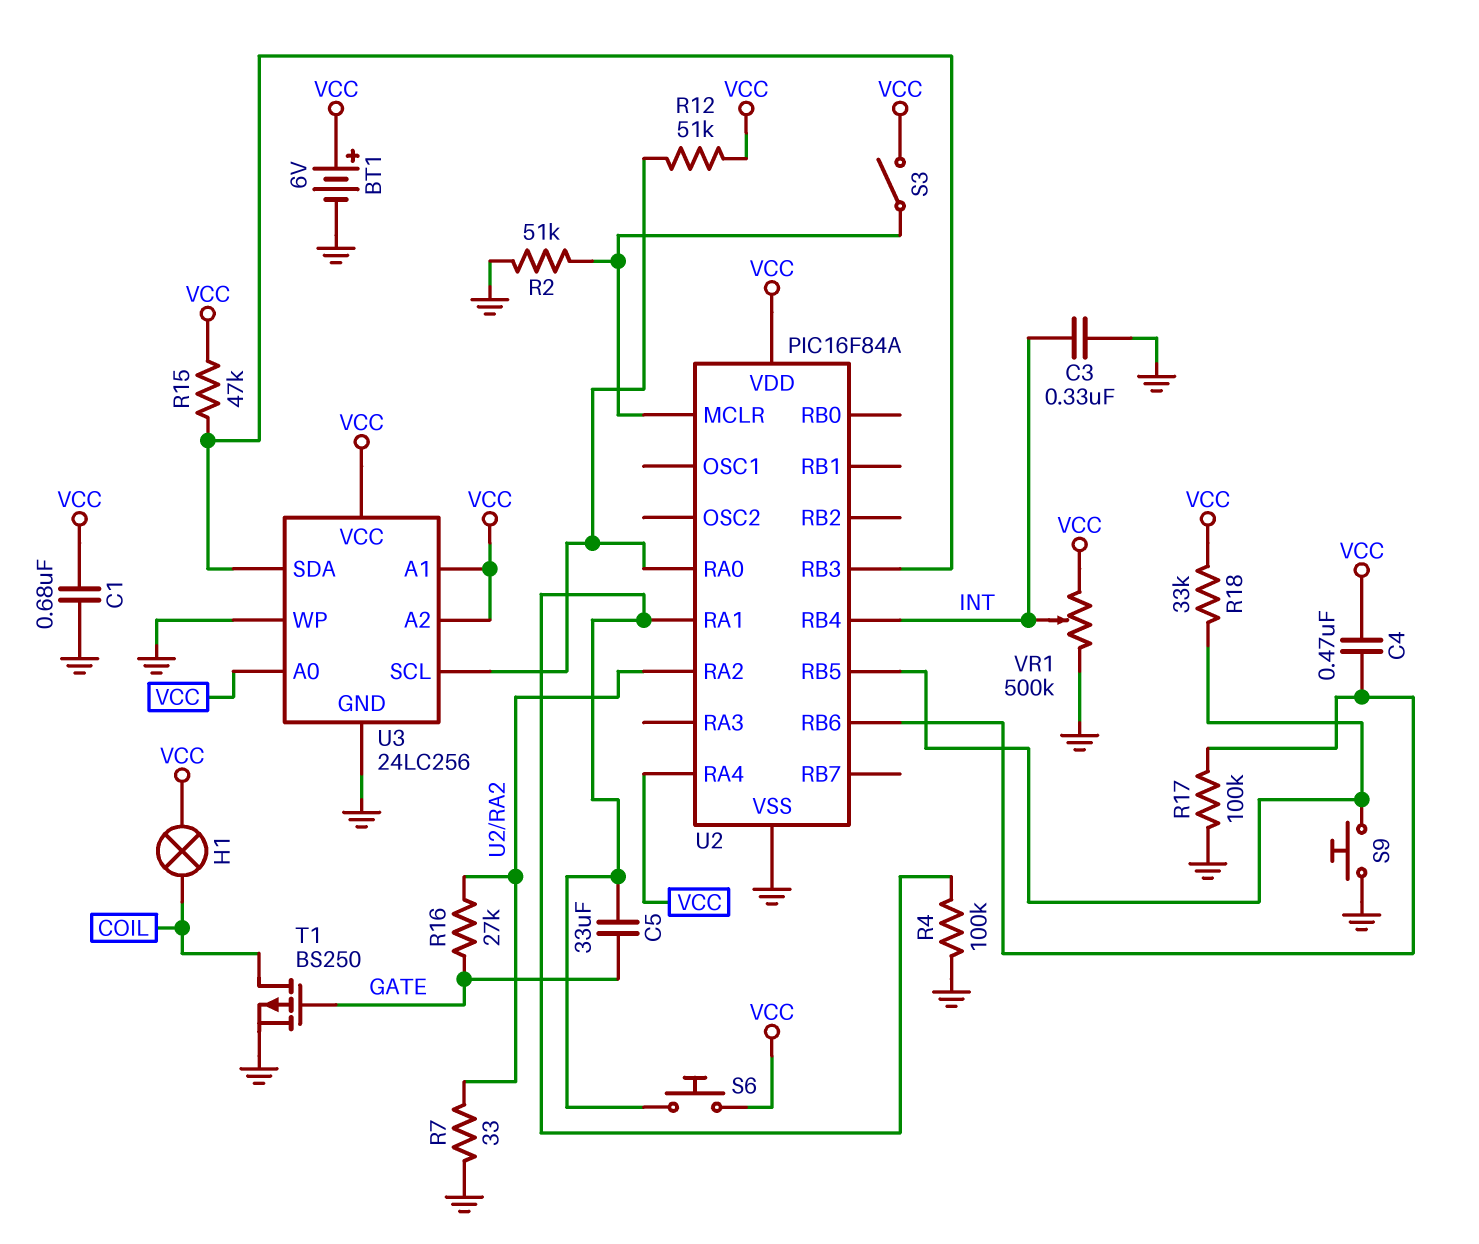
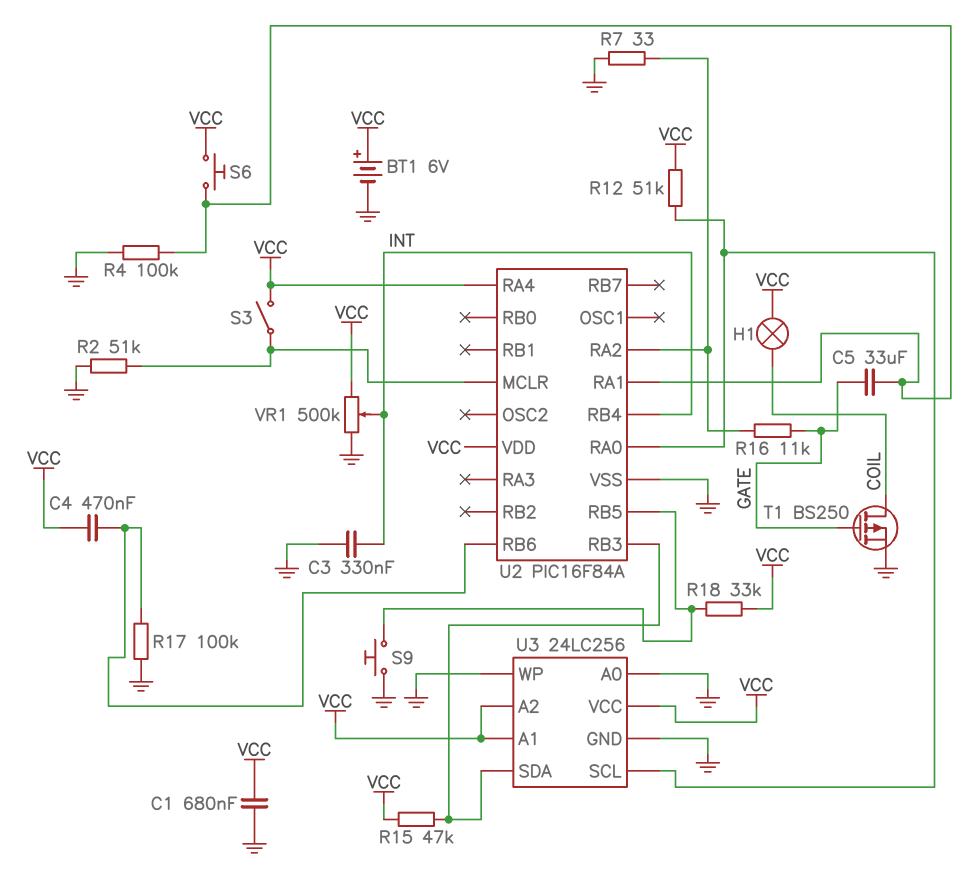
R16: 27k (GATE, U2/RA2) -> 11k (GATE, U2/RA2)
U3 pin A0: VCC -> GND

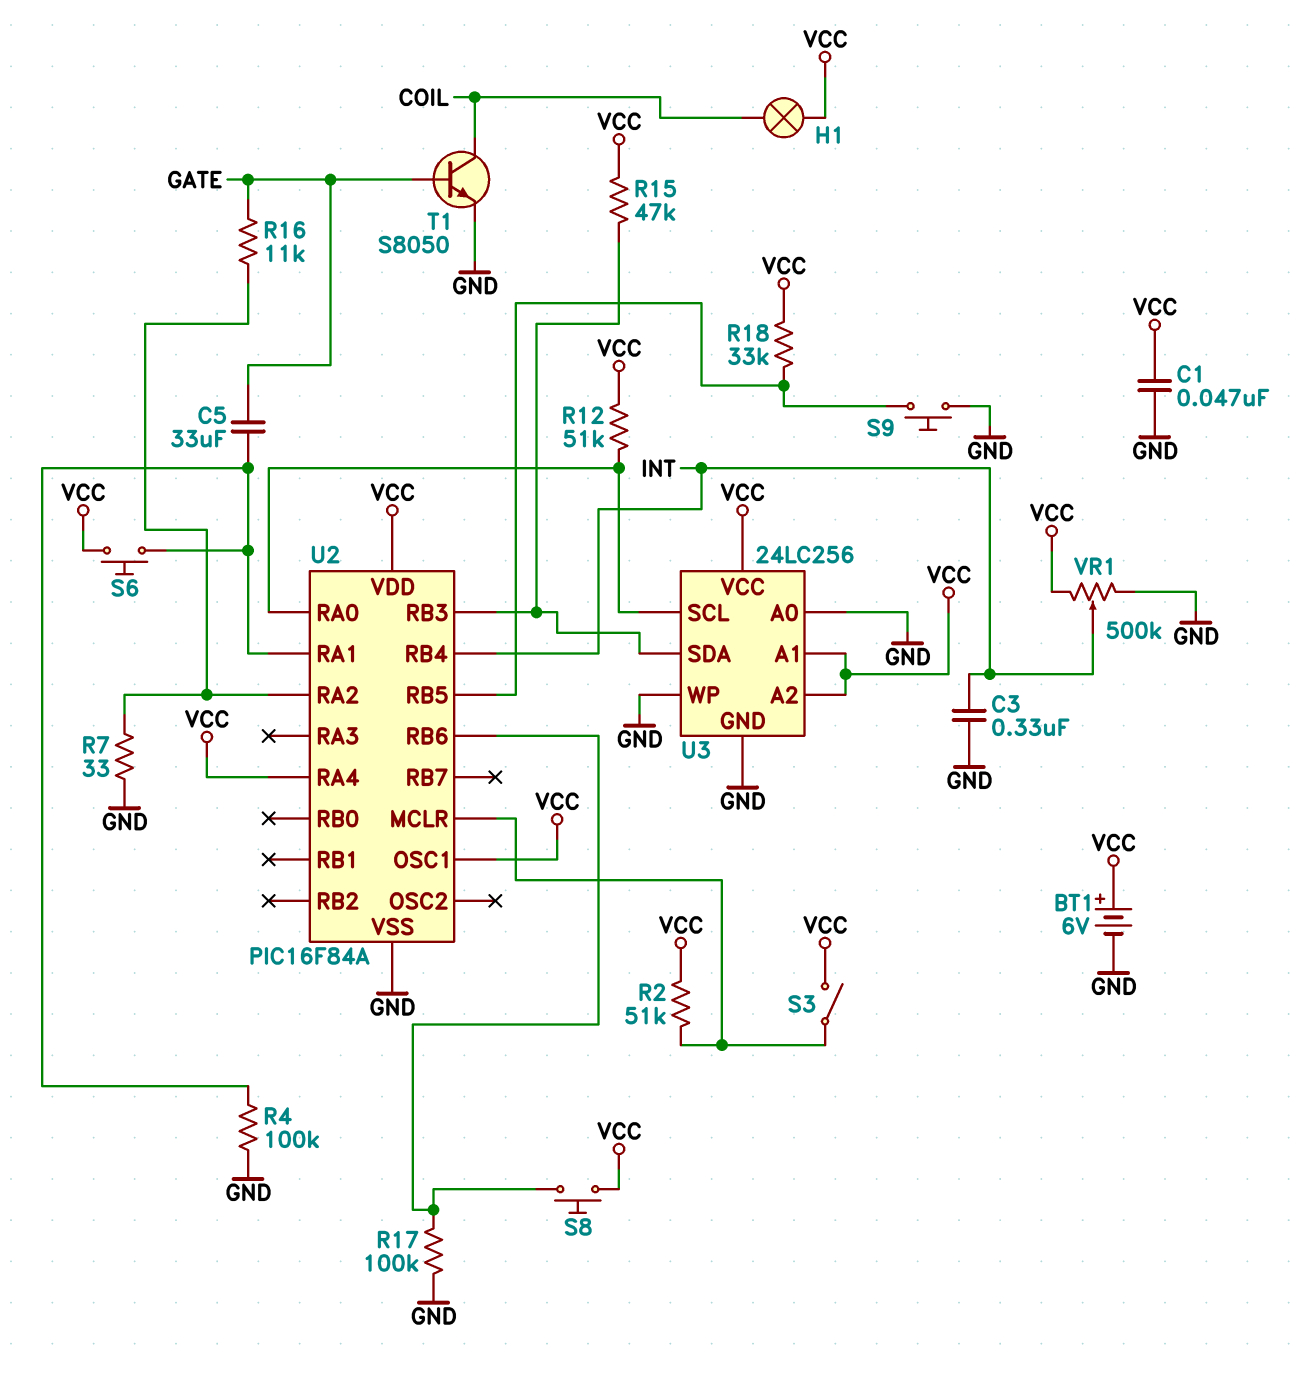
C1: 680nF (GND, VCC) -> 47nF (GND, VCC)
C4: 470nF (U2/RB6, VCC) -> none
R2: 51k (GND, U2/MCLR) -> 51k (U2/MCLR, VCC)
S8: none -> button (U2/RB6, VCC)
T1: PMOS BS250 (G GATE, D COIL, S GND) -> NPN S8050 (B GATE, C COIL, E GND)
U2 pin OSC1: none -> VCC

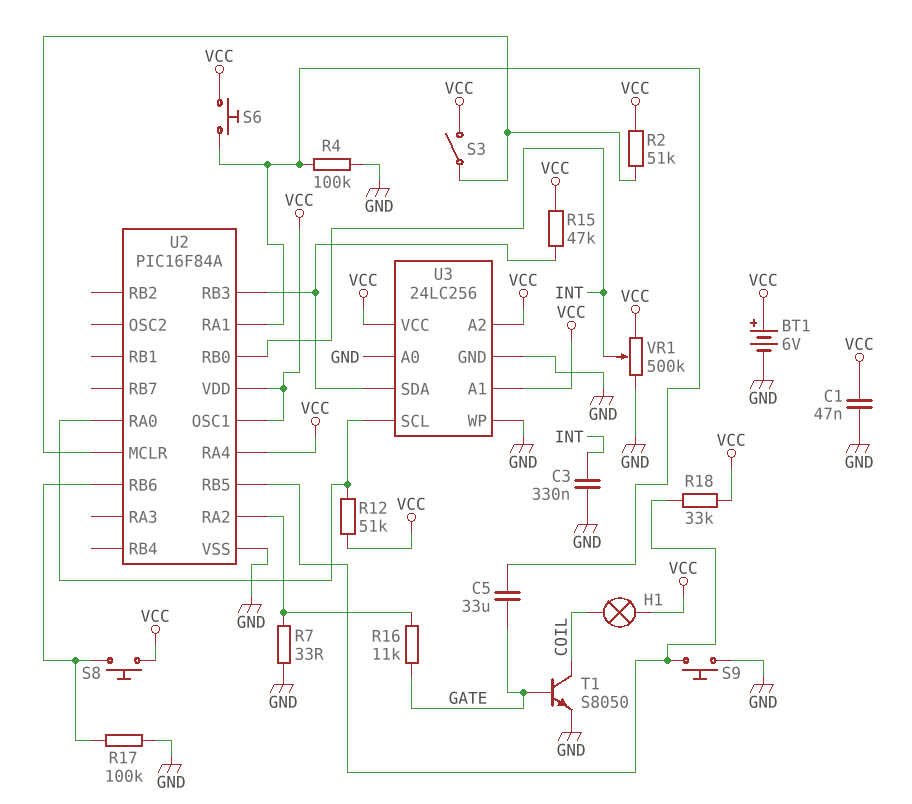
U2 pin RB0: none -> INT
U2 pin RB4: INT -> none

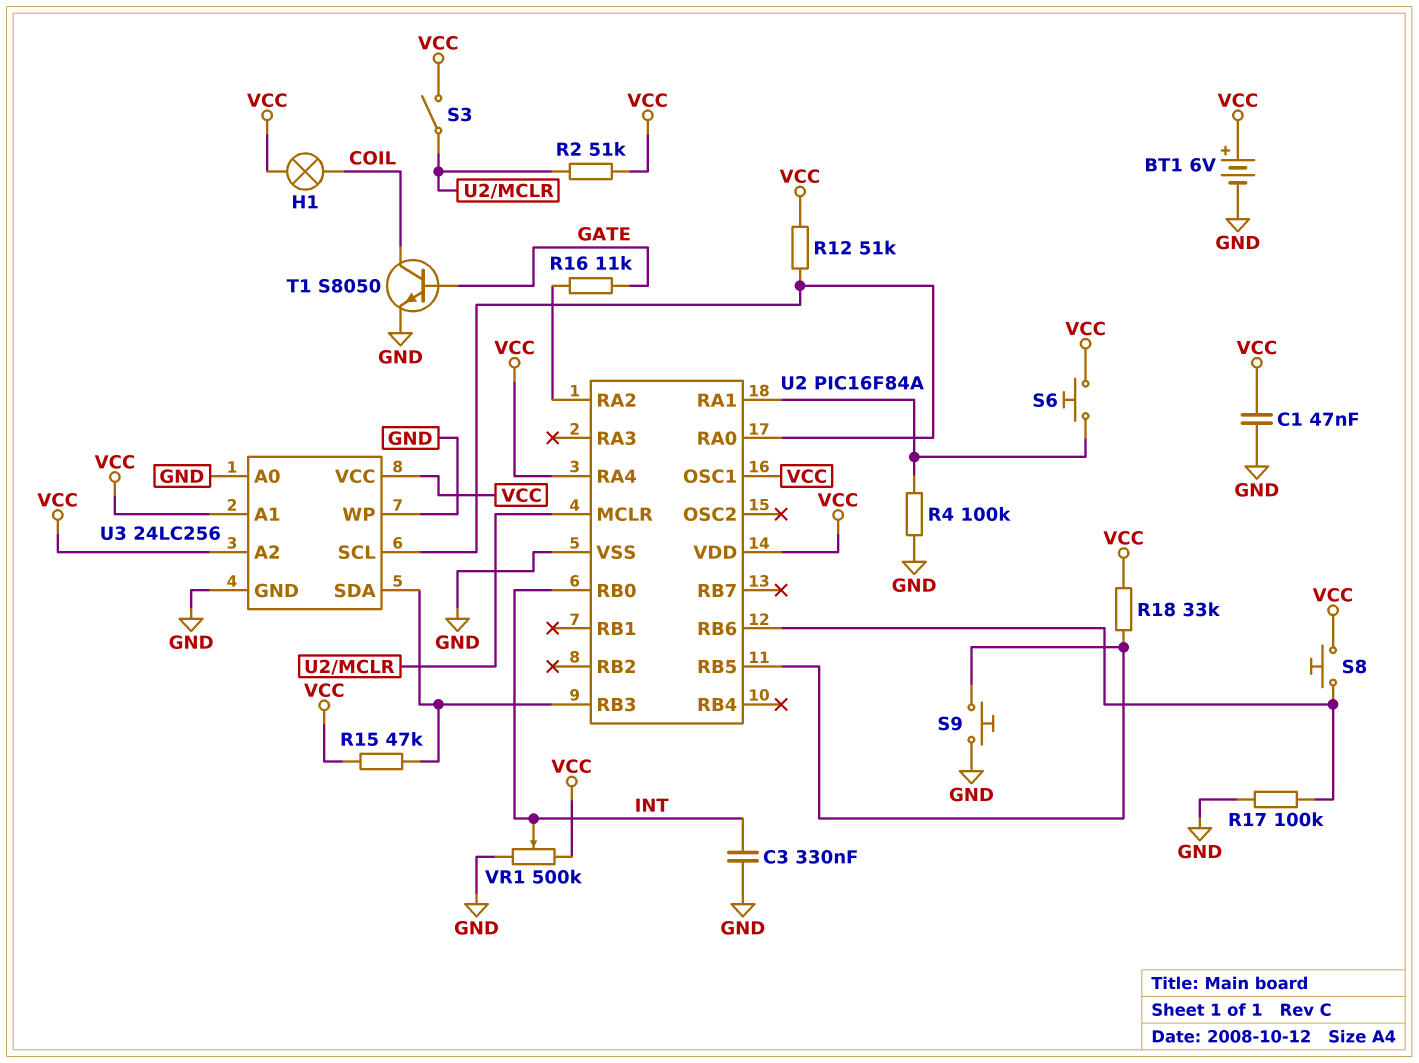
C5: 33uF (GATE, U2/RA1) -> none
R7: 33 (GND, U2/RA2) -> none

